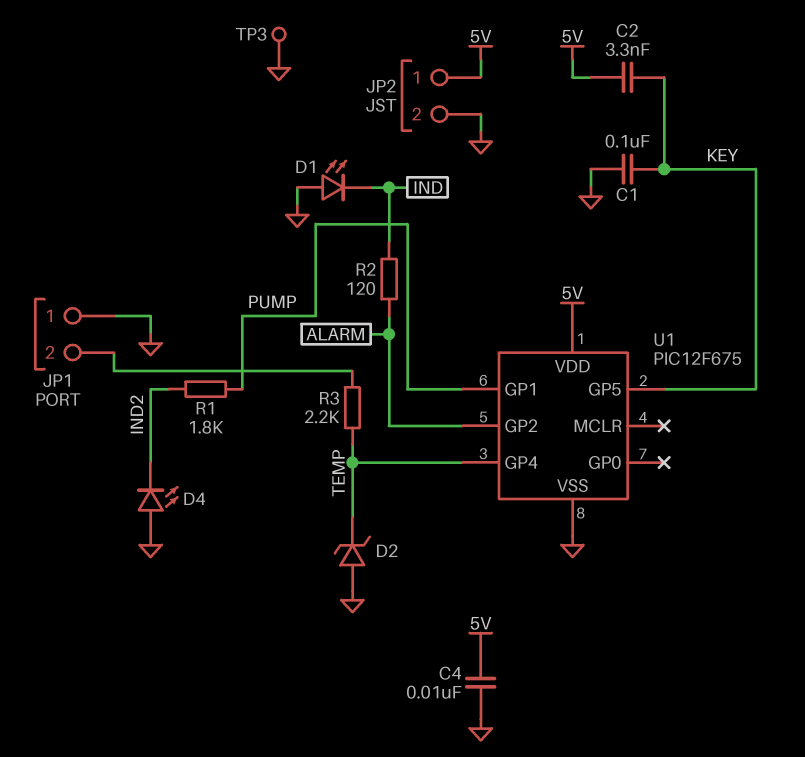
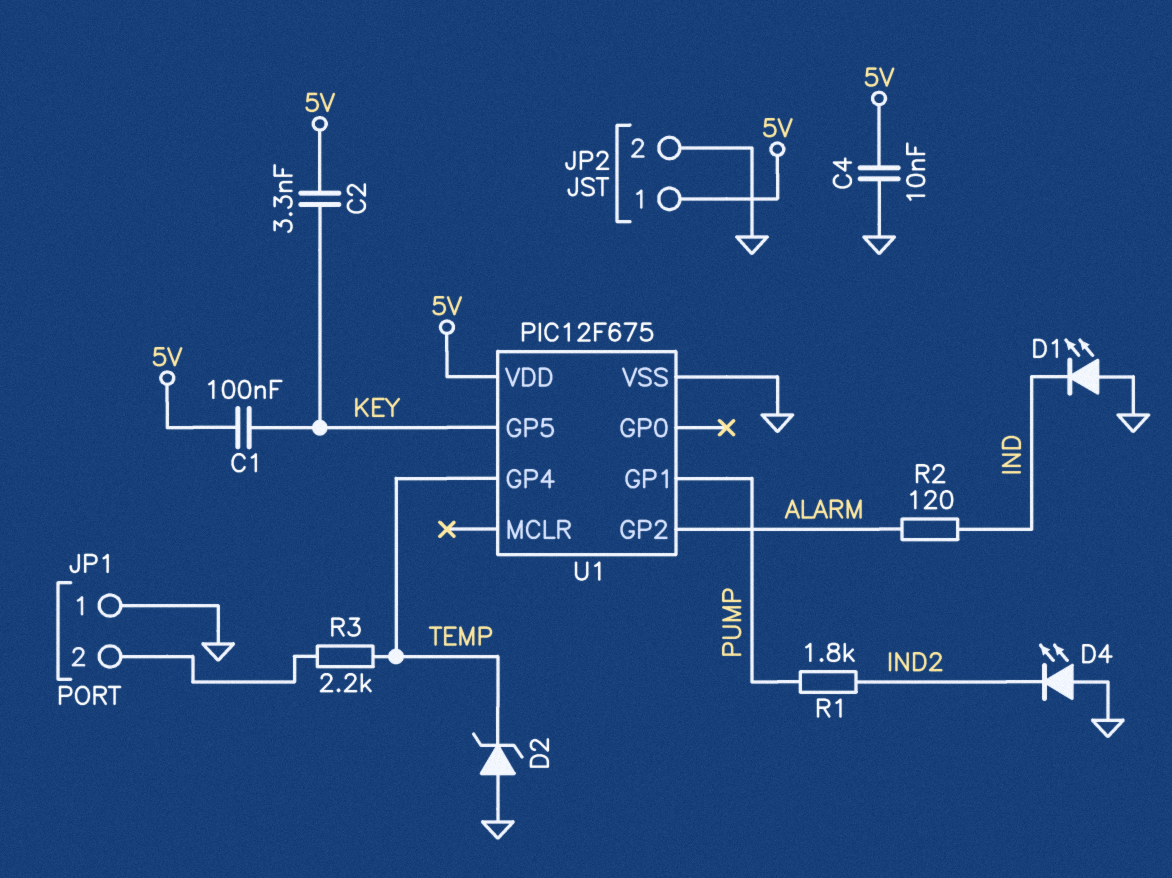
C1: 100nF (GND, KEY) -> 100nF (5V, KEY)
TP3: test point (GND) -> none

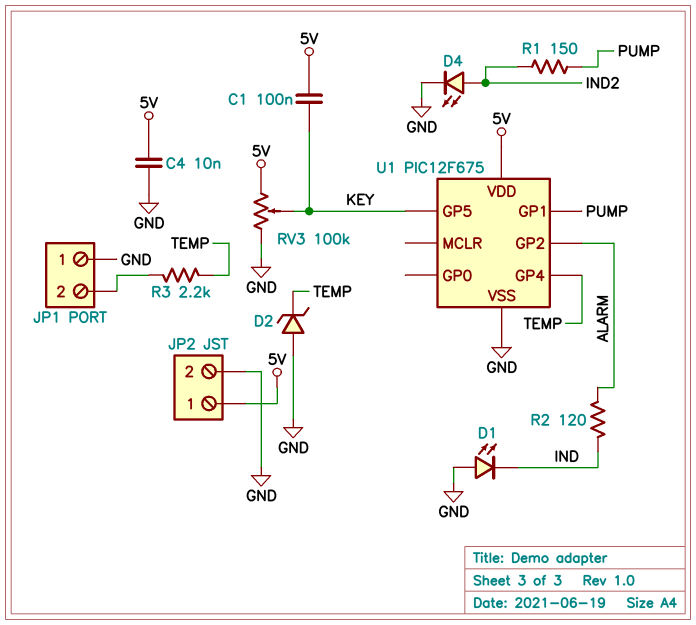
C2: 3.3nF (5V, KEY) -> none
D4: LED (A GND, K IND2) -> LED (A IND2, K GND)
R1: 1.8k (IND2, PUMP) -> 150 (IND2, PUMP)
RV3: none -> 100k (5V, GND, wiper KEY)

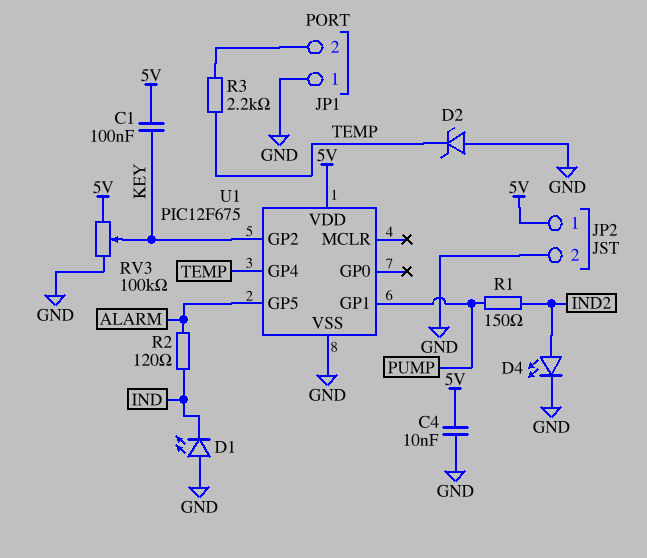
U1 pin GP2: ALARM -> KEY
U1 pin GP5: KEY -> ALARM

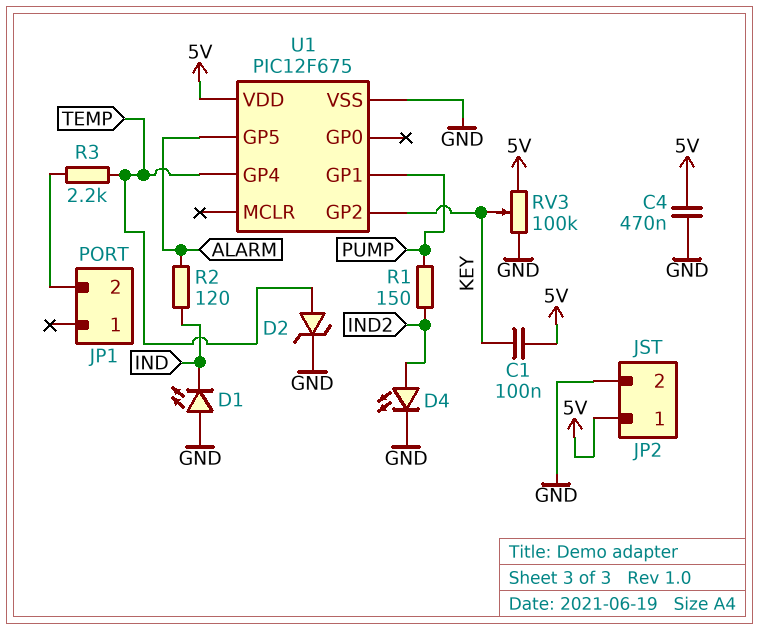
C4: 10nF (5V, GND) -> 470nF (5V, GND)
D2: zener (A GND, K TEMP) -> zener (A TEMP, K GND)
JP1 pin 1: GND -> none

